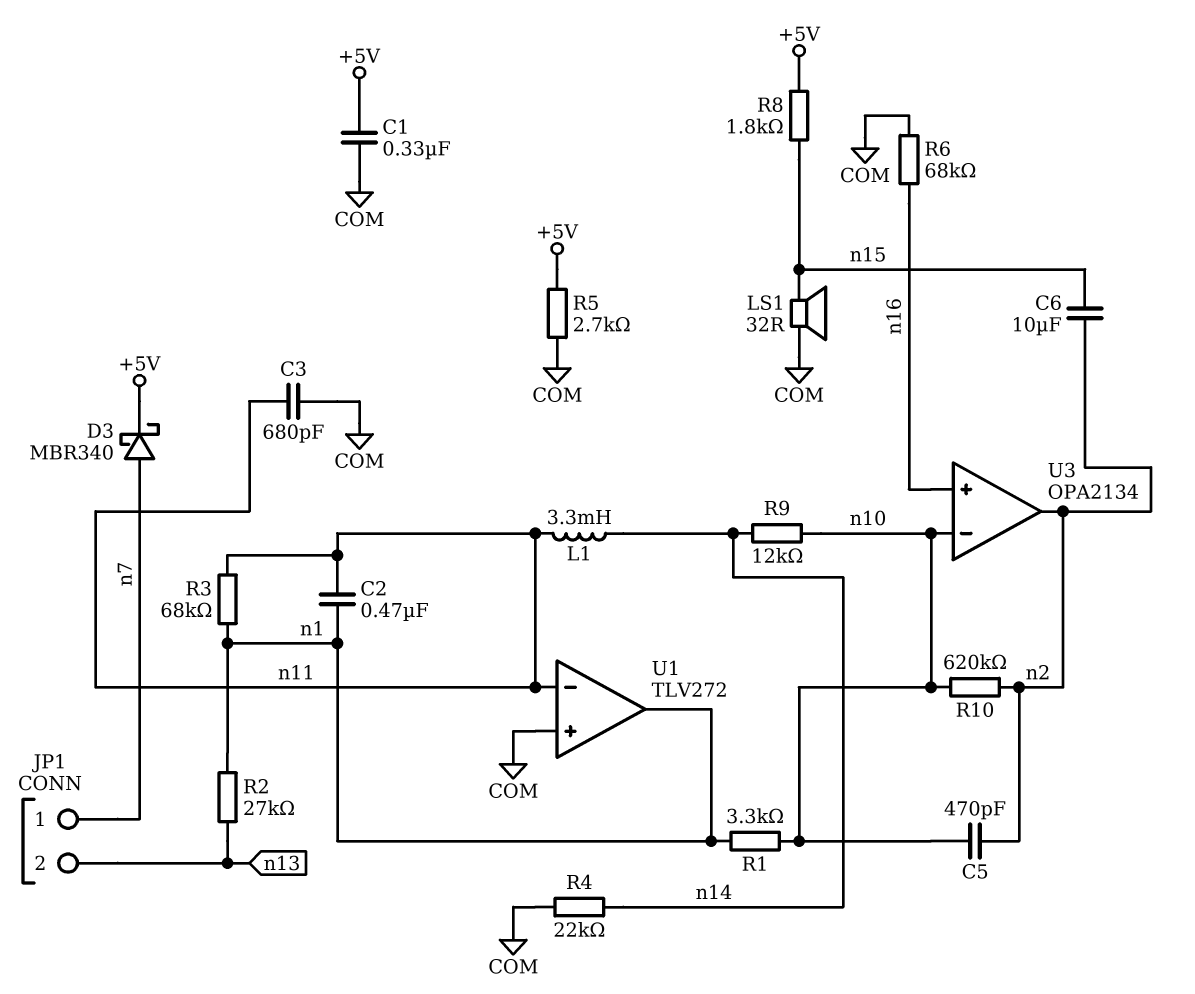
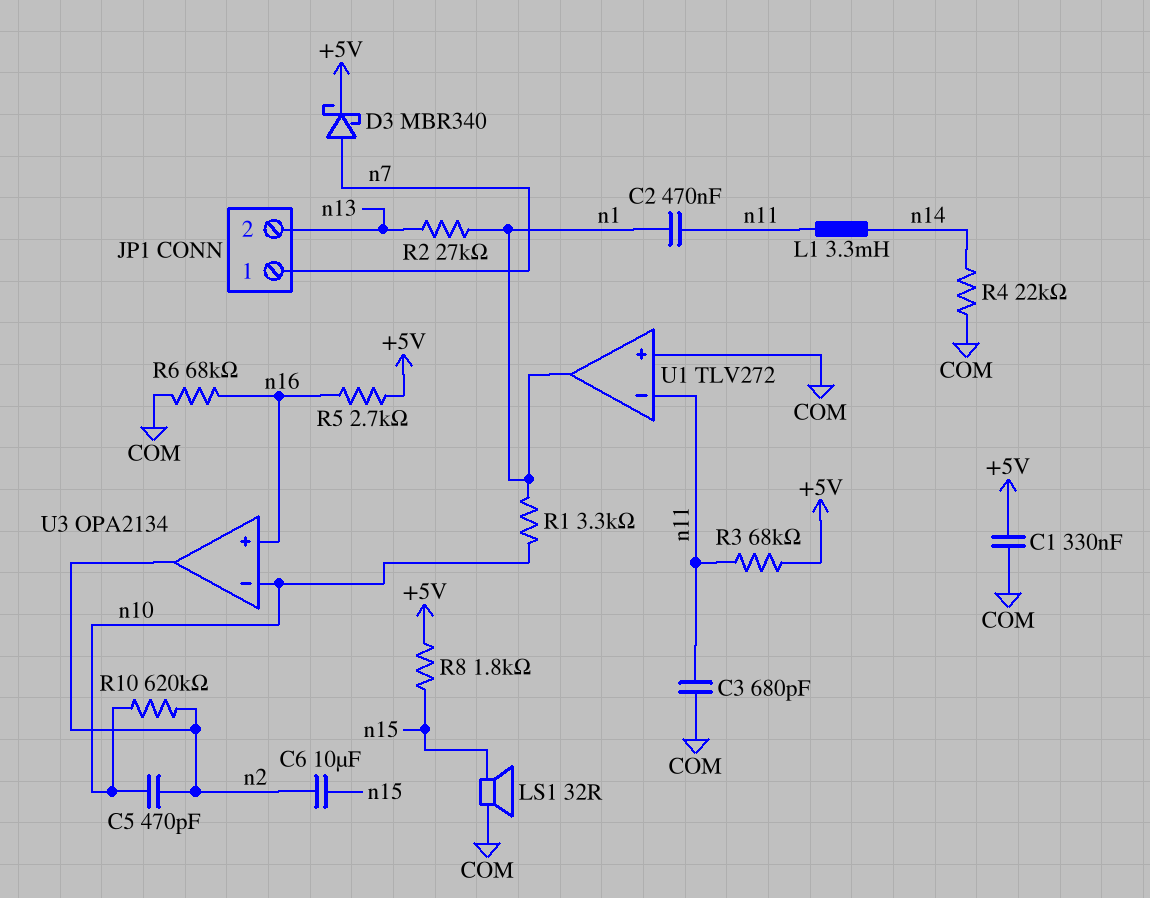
R3: 68k (n1, n11) -> 68k (+5V, n11)
R5: 2.7k (+5V, COM) -> 2.7k (+5V, n16)
R9: 12k (n10, n14) -> none

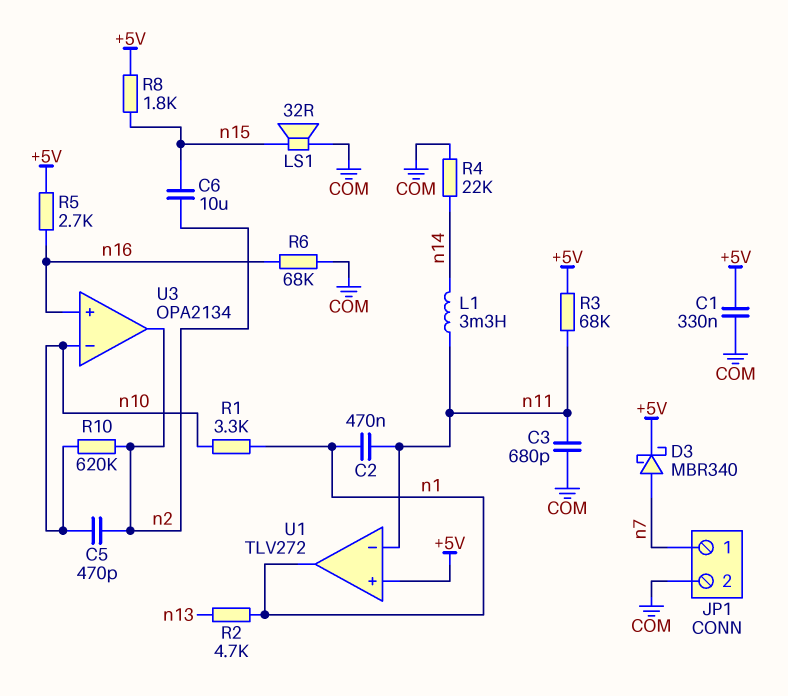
JP1 pin 2: n13 -> COM
R2: 27k (n1, n13) -> 4.7k (n1, n13)
U1 pin in+: COM -> +5V

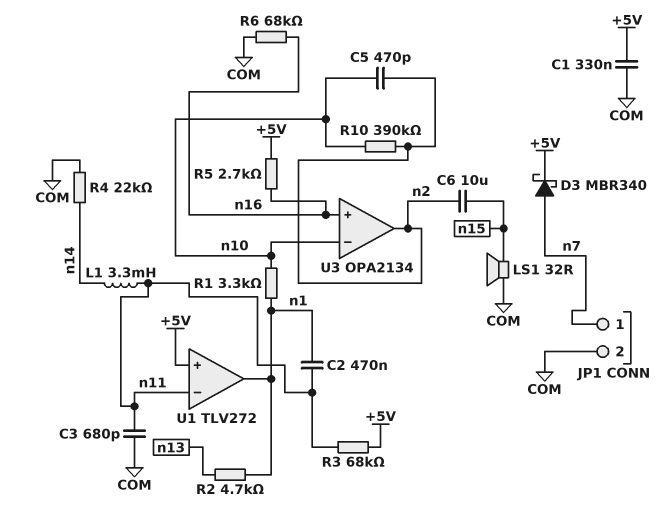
R8: 1.8k (+5V, n15) -> none
R10: 620k (n2, n10) -> 390k (n2, n10)

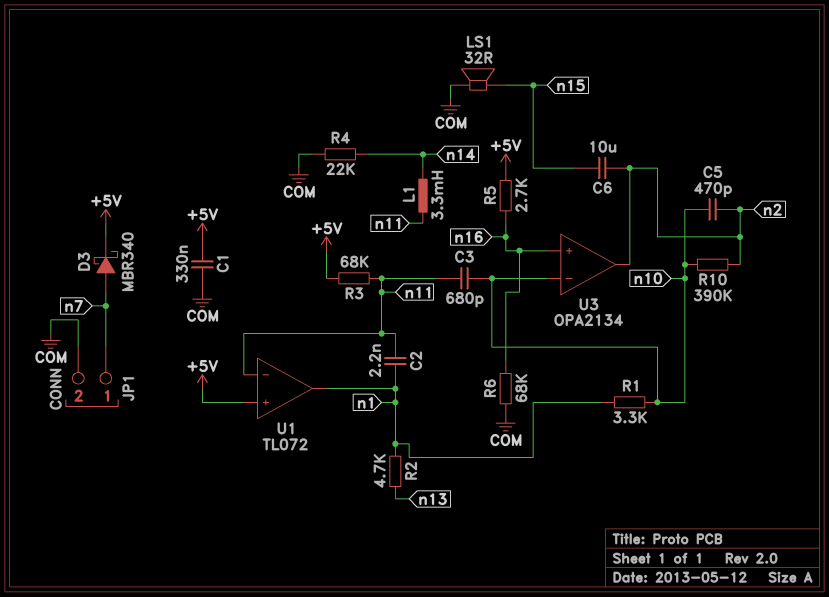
C2: 470nF (n1, n11) -> 2.2nF (n1, n11)
C3: 680pF (COM, n11) -> 680pF (n10, n11)
U1: TLV272 -> TL072

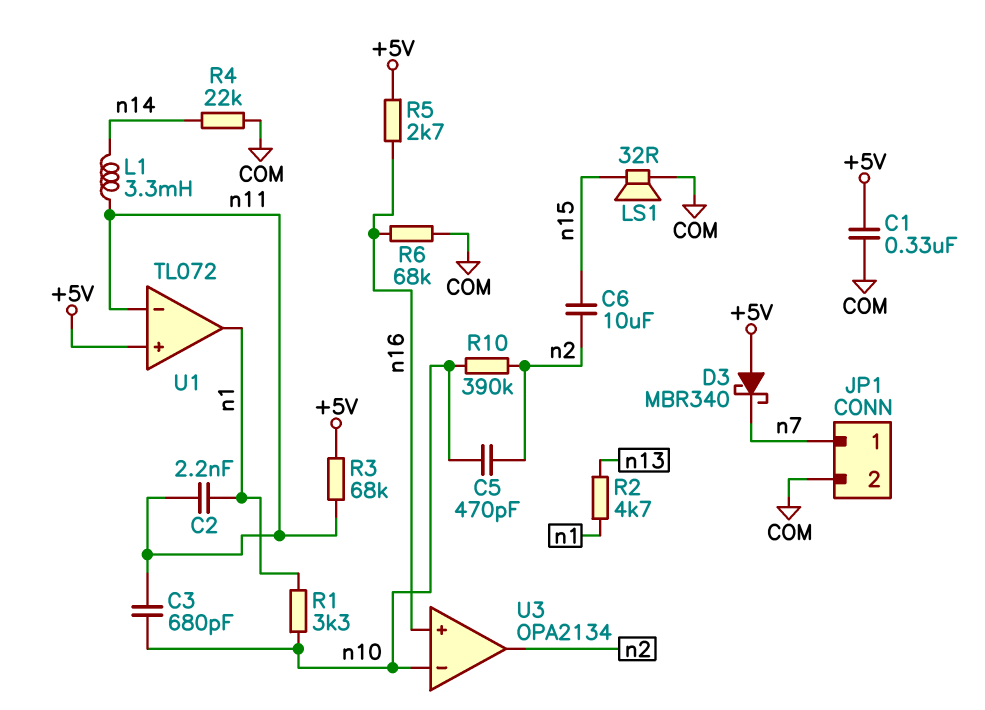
D3: schottky MBR340 (A n7, K +5V) -> schottky MBR340 (A +5V, K n7)

